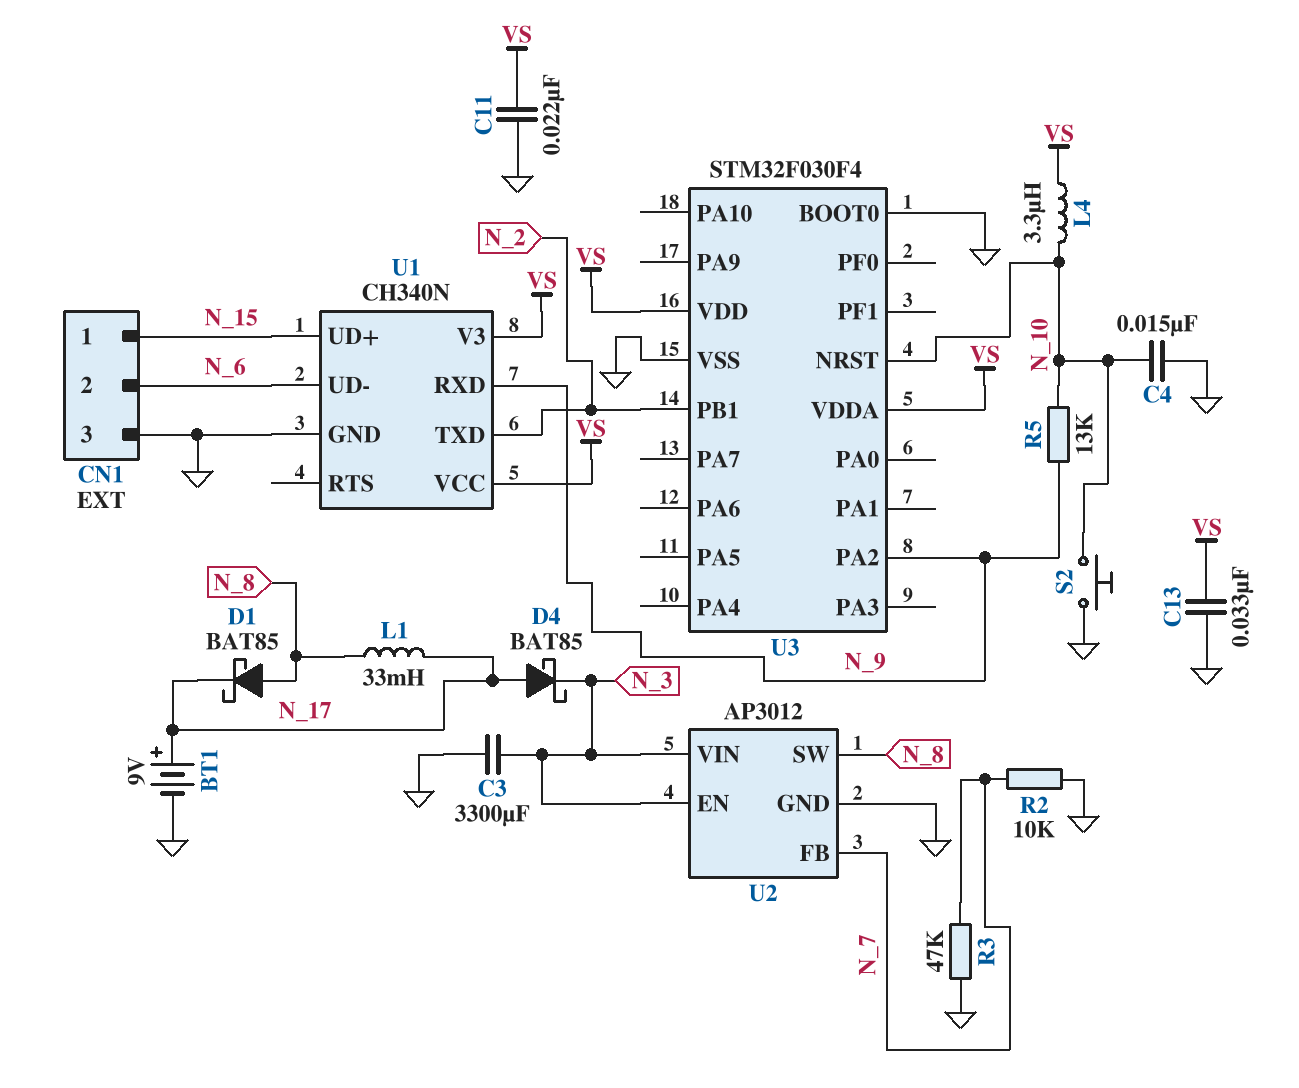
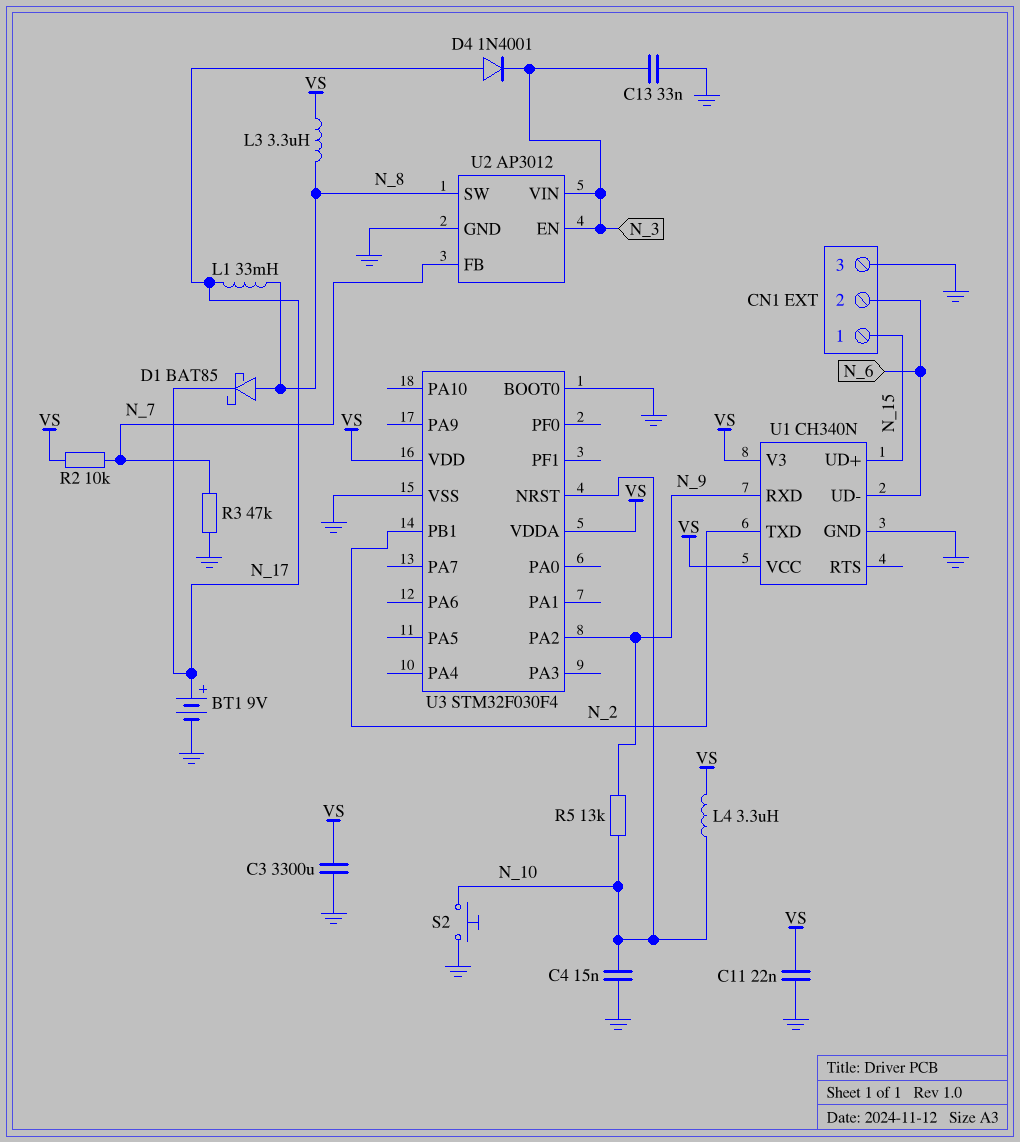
C3: 3300uF (GND, N_3) -> 3300uF (GND, VS)
C13: 33nF (GND, VS) -> 33nF (GND, N_3)
D4: schottky BAT85 (A N_17, K N_3) -> diode 1N4001 (A N_17, K N_3)
L3: none -> 3.3uH (N_8, VS)
R2: 10k (GND, N_7) -> 10k (N_7, VS)

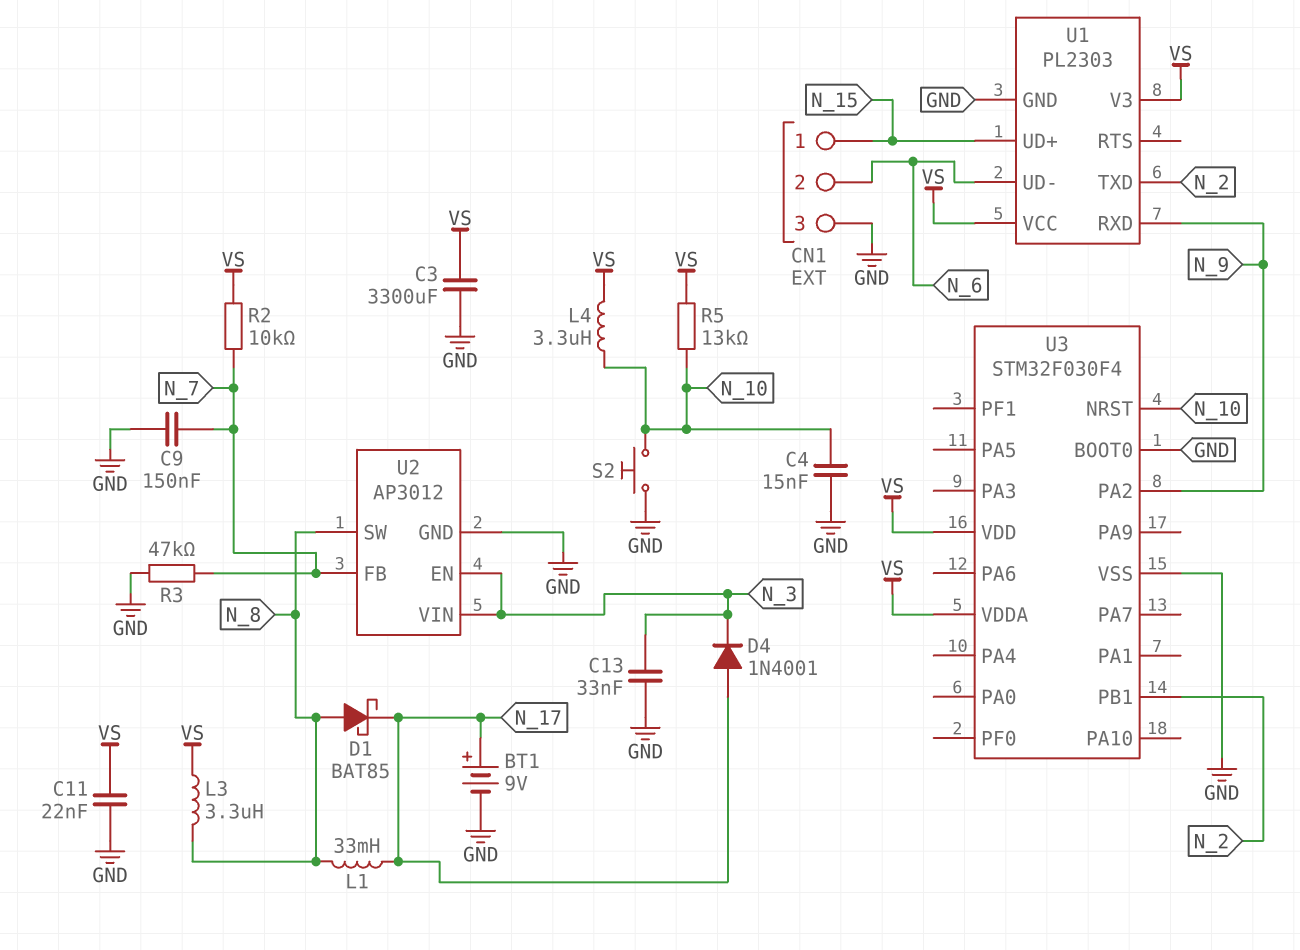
C9: none -> 150nF (GND, N_7)
R5: 13k (N_9, N_10) -> 13k (N_10, VS)
U1: CH340N -> PL2303

